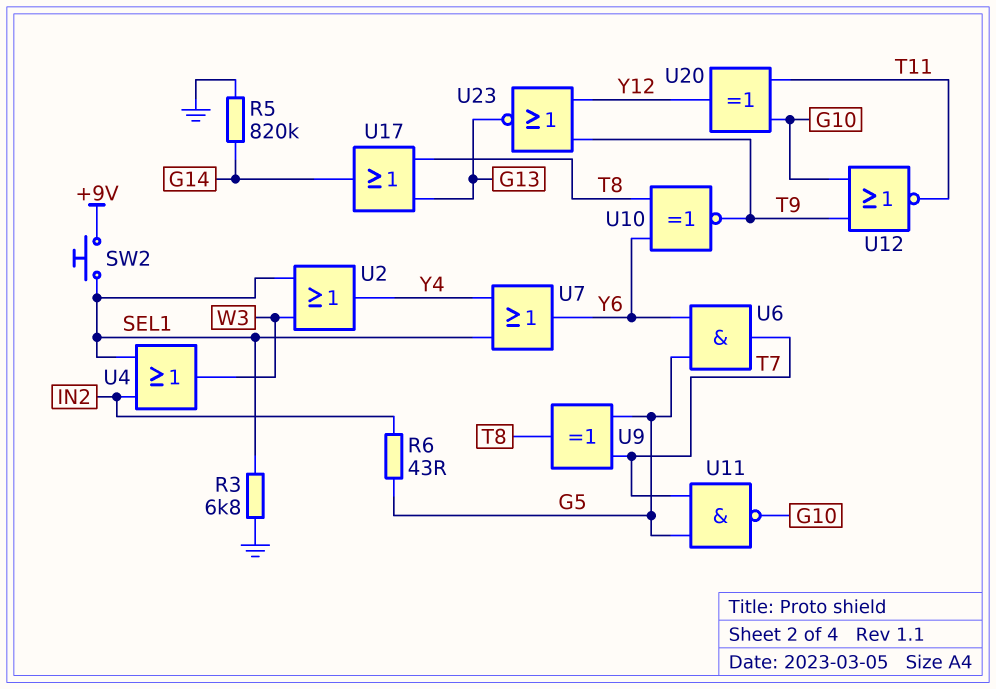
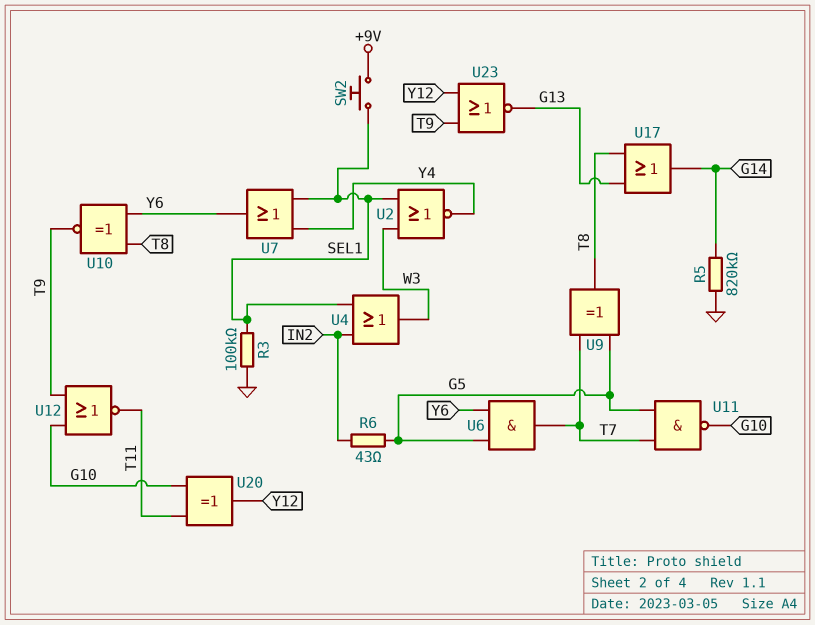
R3: 6.8k (GND, SEL1) -> 100k (GND, SEL1)
U2: OR (in SEL1, in W3, out Y4) -> NOR (in SEL1, in W3, out Y4)

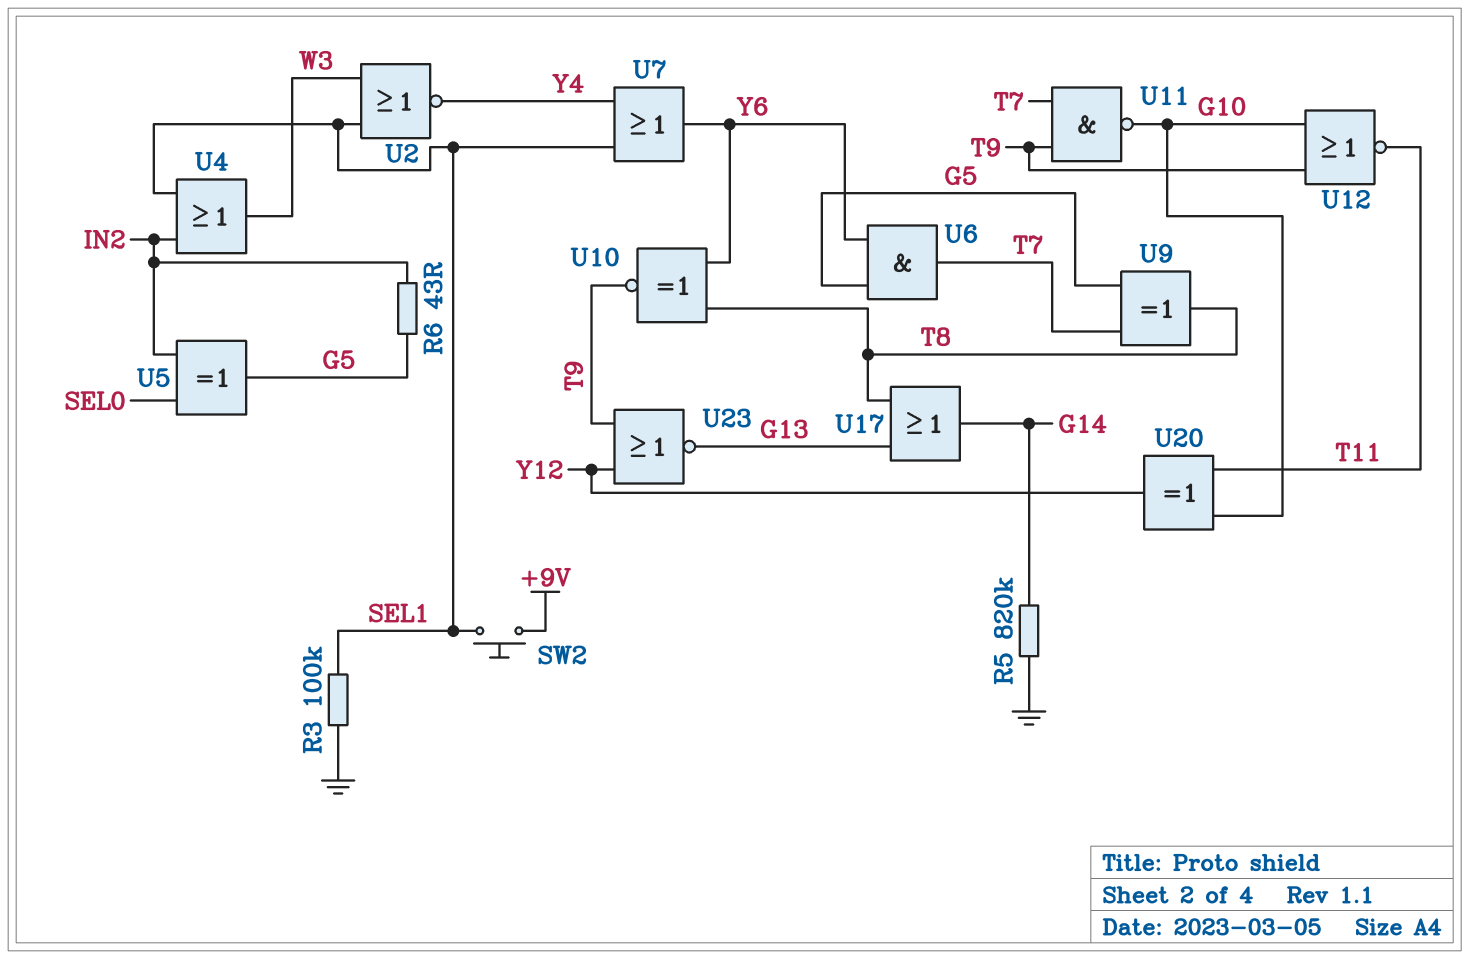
U5: none -> XOR (in IN2, in SEL0, out G5)
U11: NAND (in G5, in T7, out G10) -> NAND (in T7, in T9, out G10)

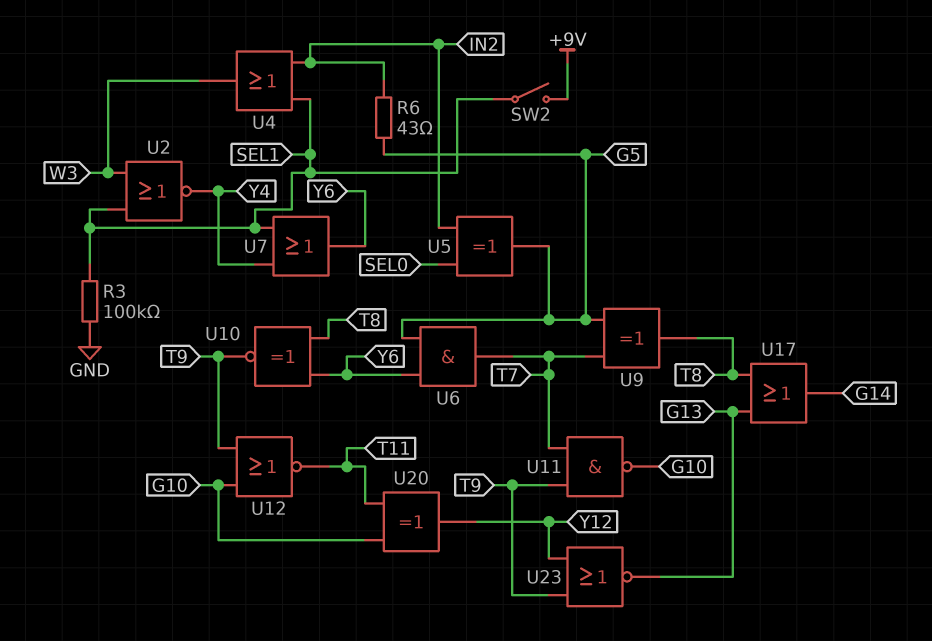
R5: 820k (G14, GND) -> none
SW2: button (+9V, SEL1) -> switch (+9V, SEL1)

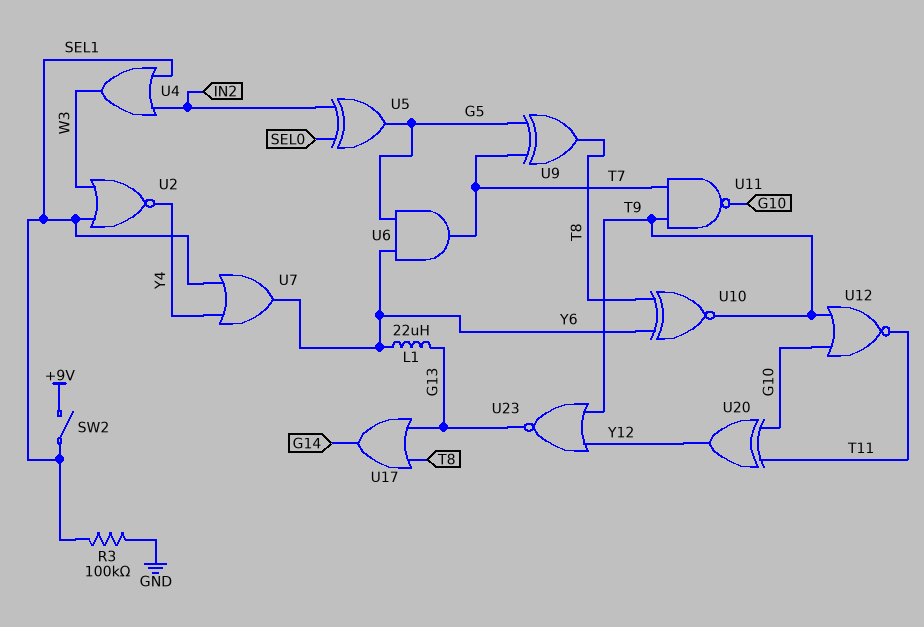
L1: none -> 22uH (G13, Y6)
R6: 43 (G5, IN2) -> none

